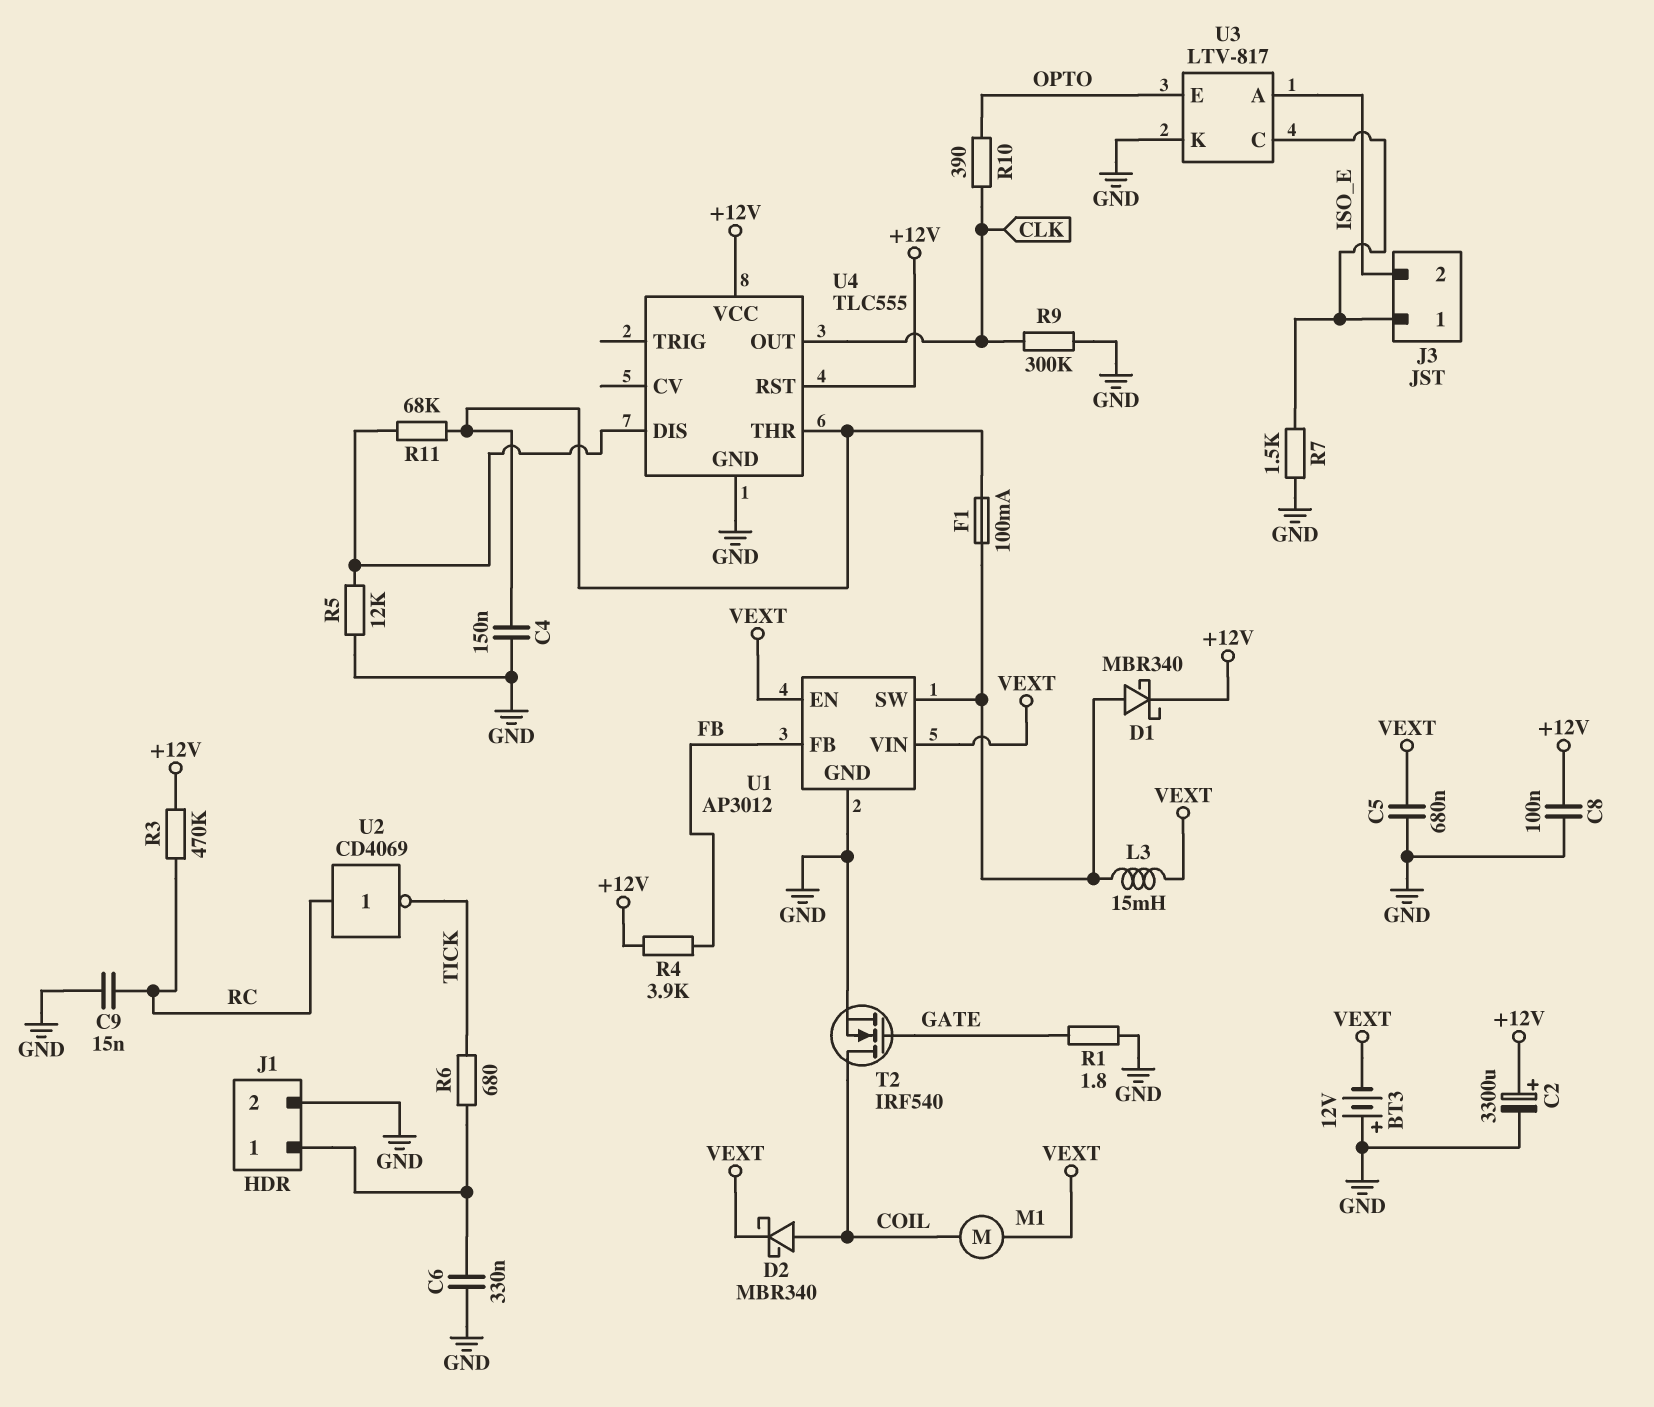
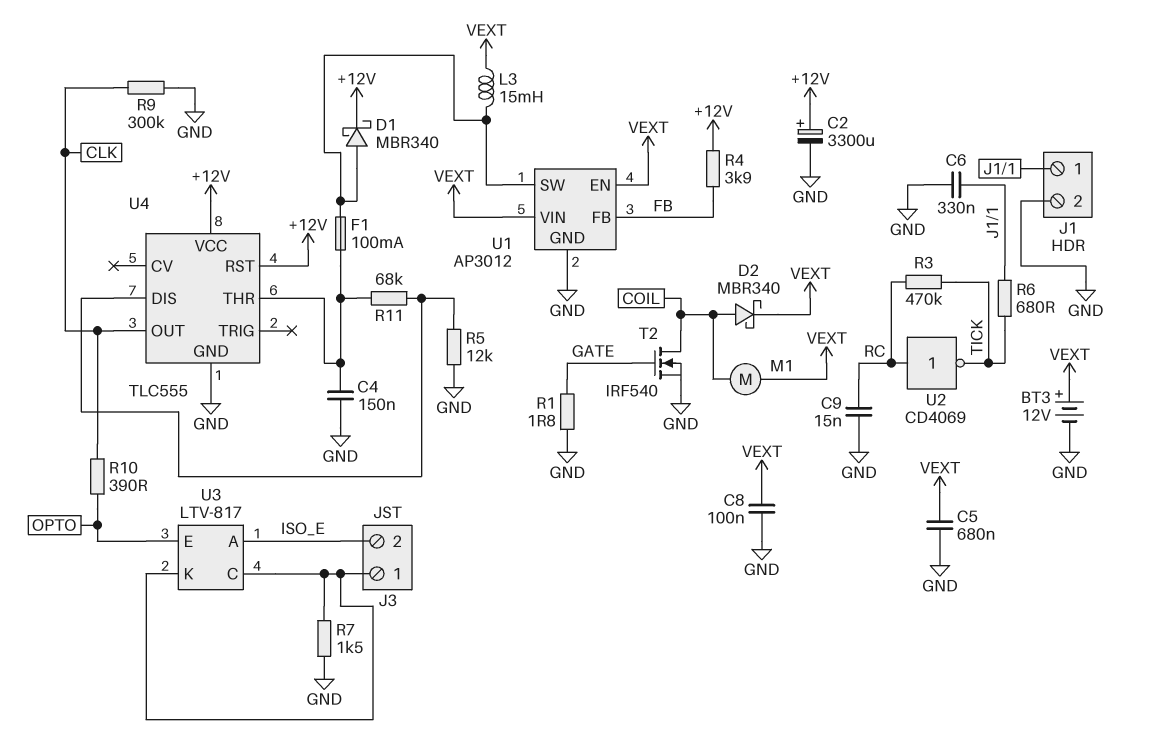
BT3: 12V (plus GND, minus VEXT) -> 12V (plus VEXT, minus GND)
C8: 100nF (+12V, GND) -> 100nF (GND, VEXT)
R3: 470k (+12V, RC) -> 470k (RC, TICK)
U3 pin K: GND -> J3/1

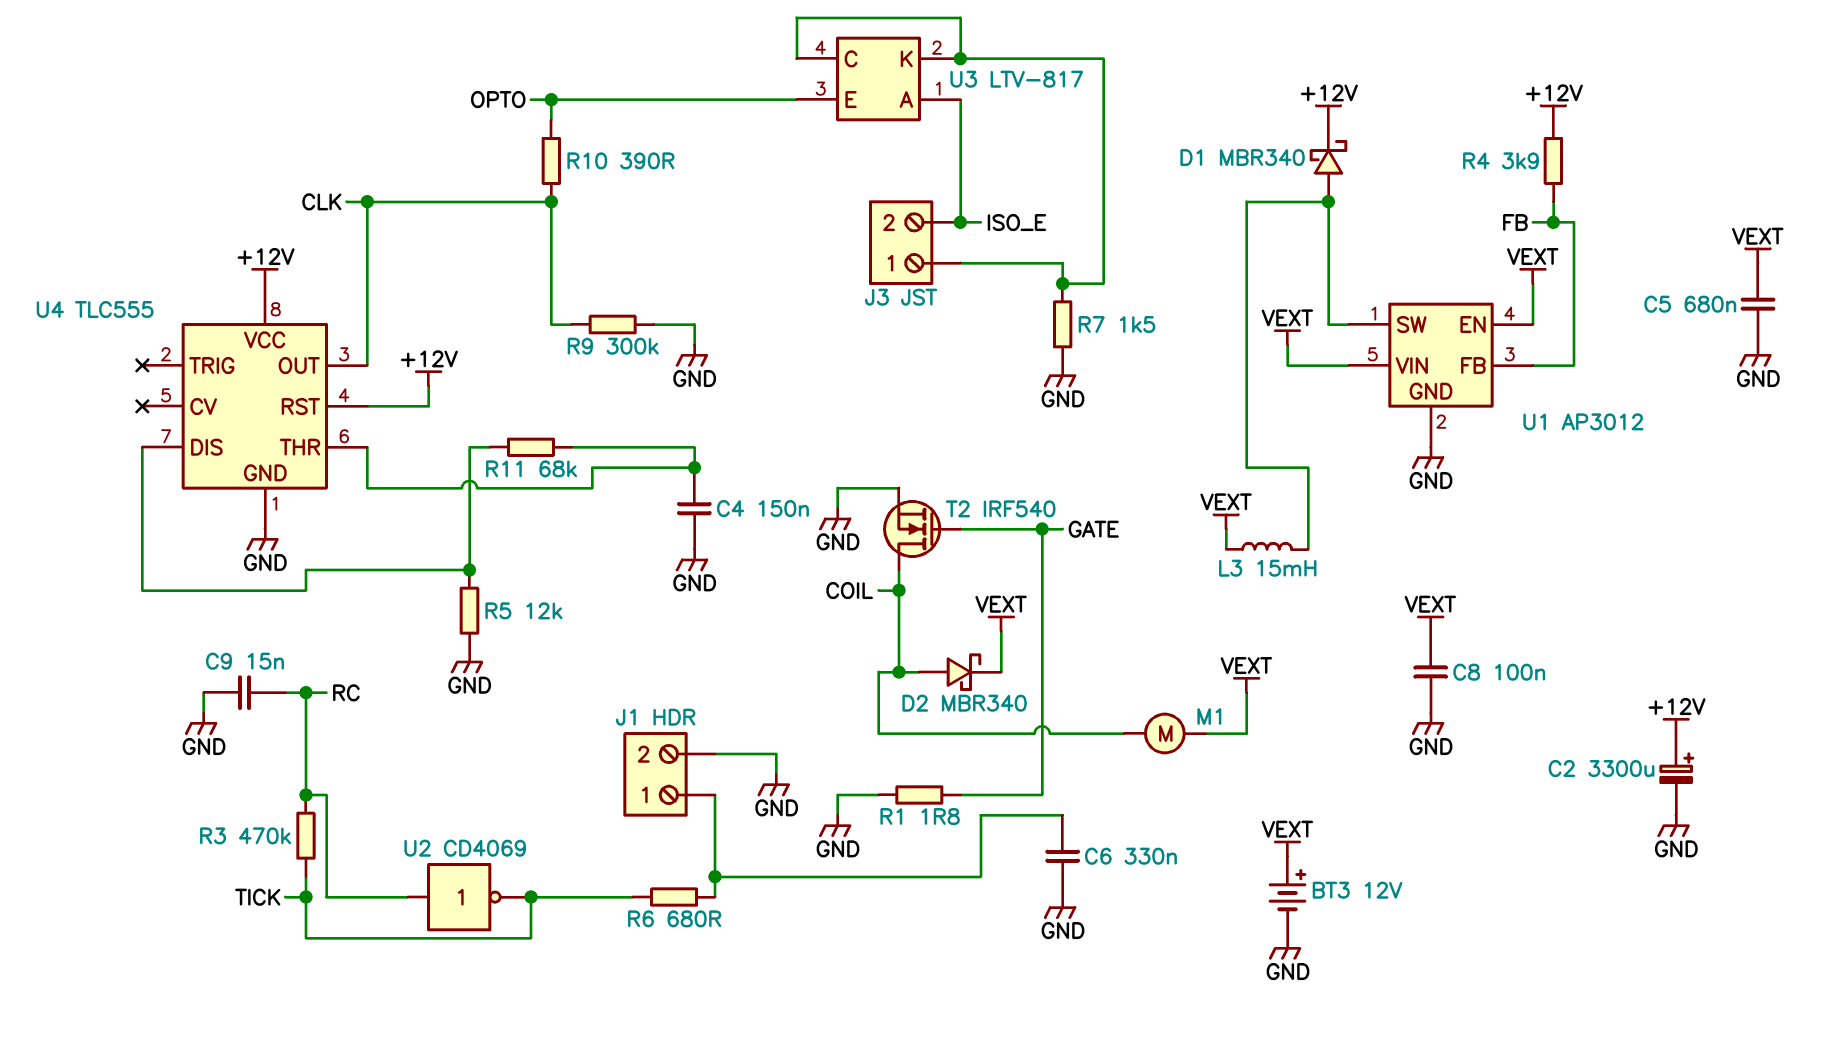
F1: 100mA (U1/SW, U4/THR) -> none

